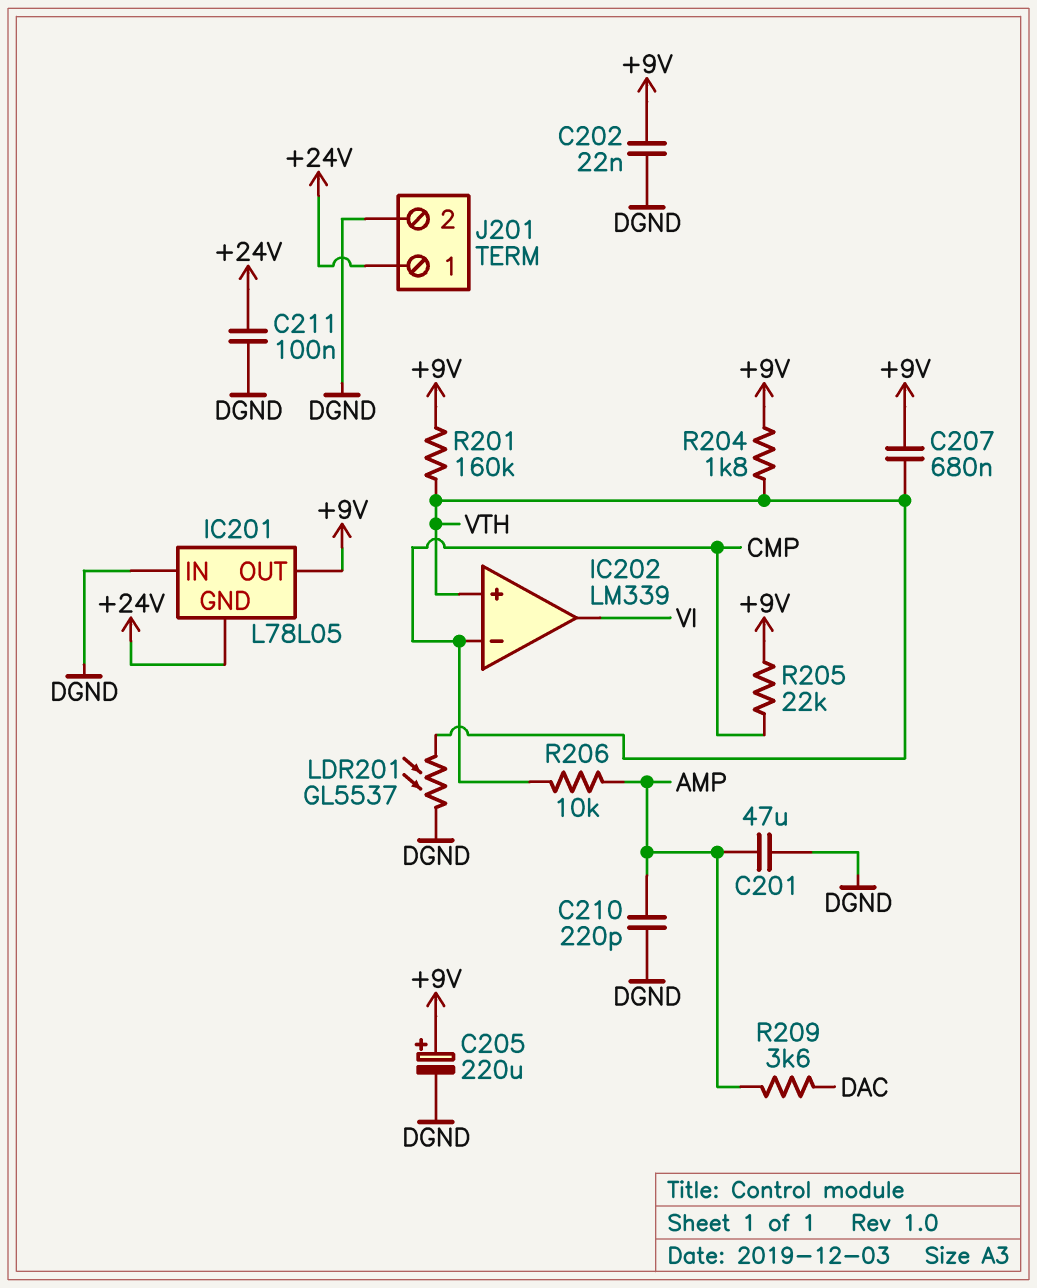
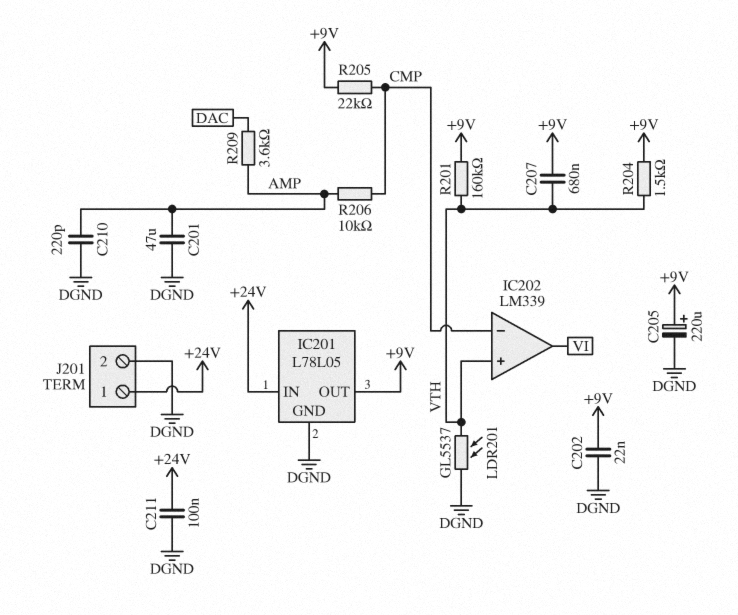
IC201 pin GND: +24V -> DGND
IC201 pin IN: DGND -> +24V
R204: 1.8k (+9V, VTH) -> 1.5k (+9V, VTH)

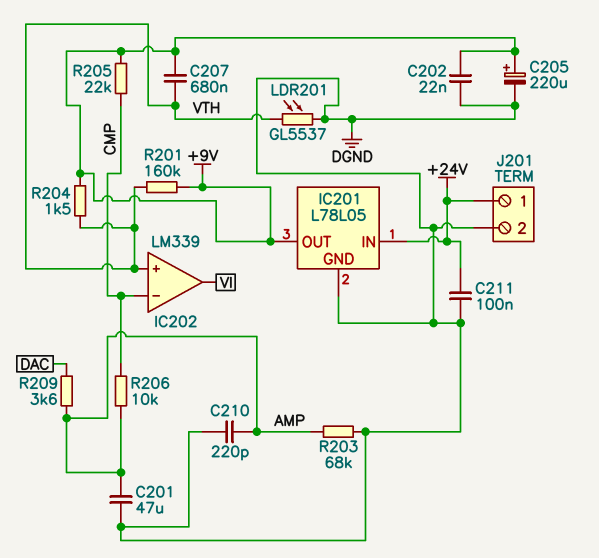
R203: none -> 68k (AMP, DGND)

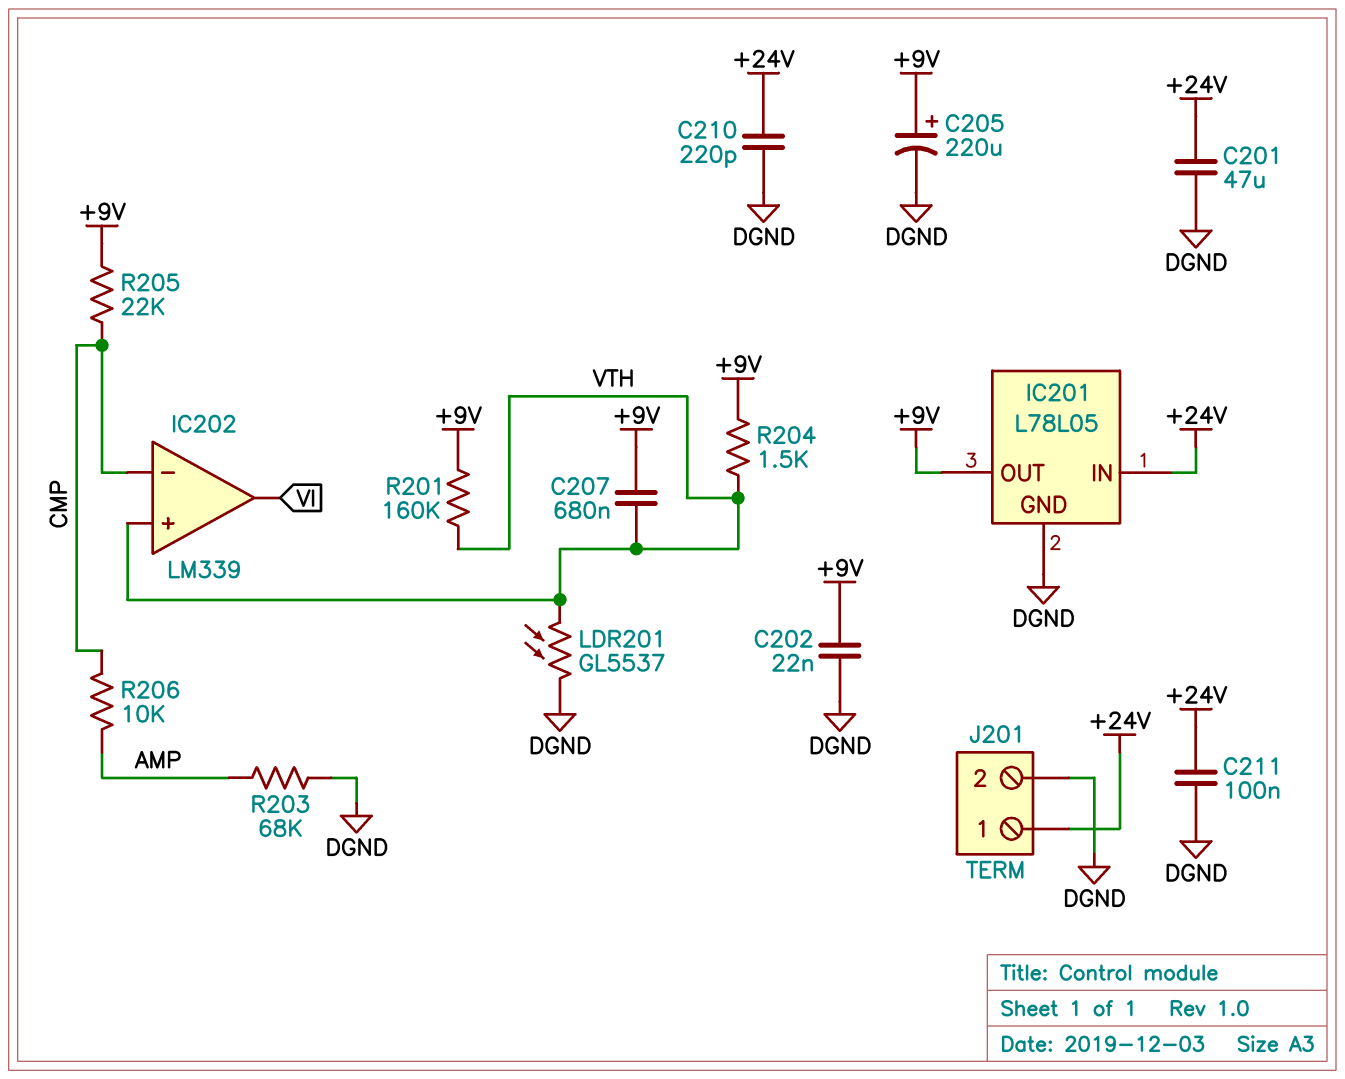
C201: 47uF (AMP, DGND) -> 47uF (+24V, DGND)
C210: 220pF (AMP, DGND) -> 220pF (+24V, DGND)
R209: 3.6k (AMP, DAC) -> none

